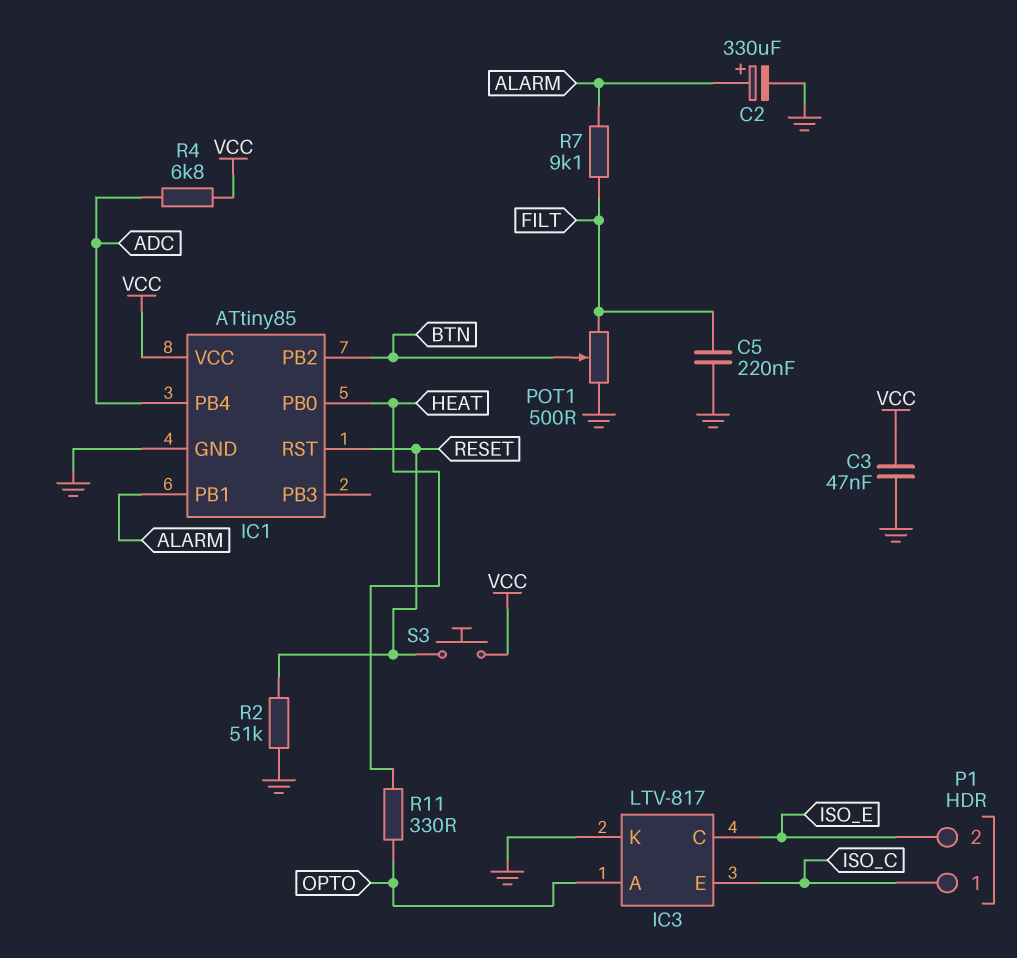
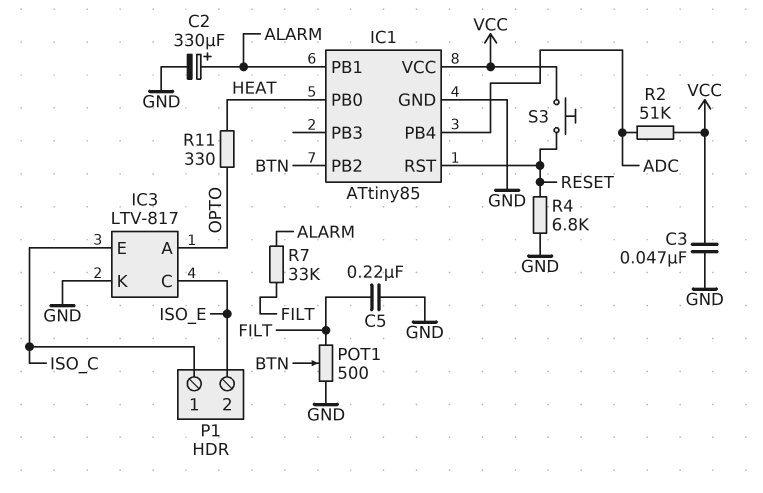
R2: 51k (GND, RESET) -> 51k (ADC, VCC)
R4: 6.8k (ADC, VCC) -> 6.8k (GND, RESET)
R7: 9.1k (ALARM, FILT) -> 33k (ALARM, FILT)

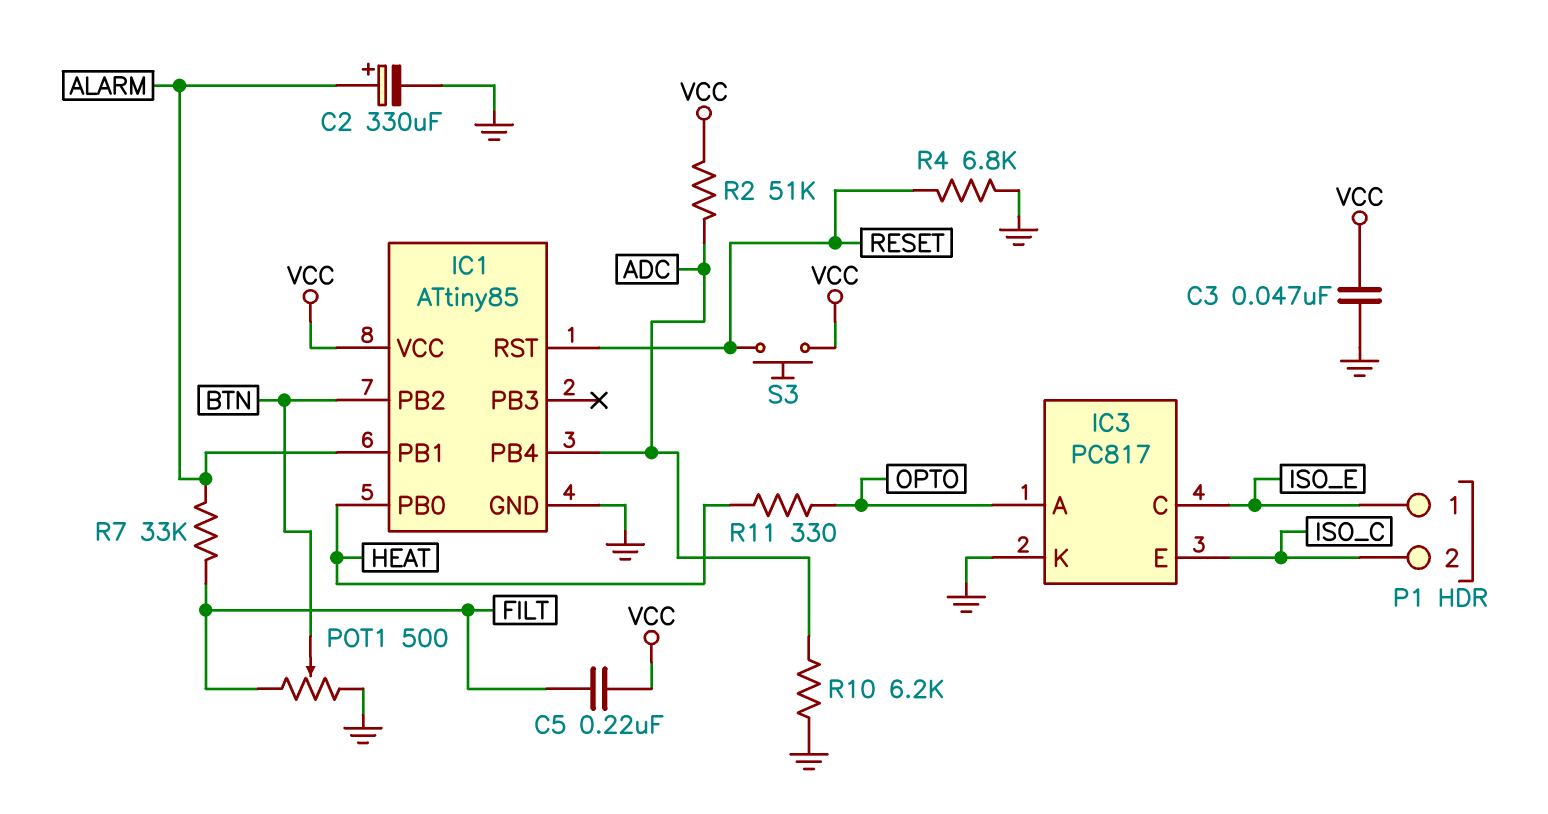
C5: 220nF (FILT, GND) -> 220nF (FILT, VCC)
IC3: LTV-817 -> PC817
P1 pin 1: ISO_C -> ISO_E
P1 pin 2: ISO_E -> ISO_C
R10: none -> 6.2k (ADC, GND)

